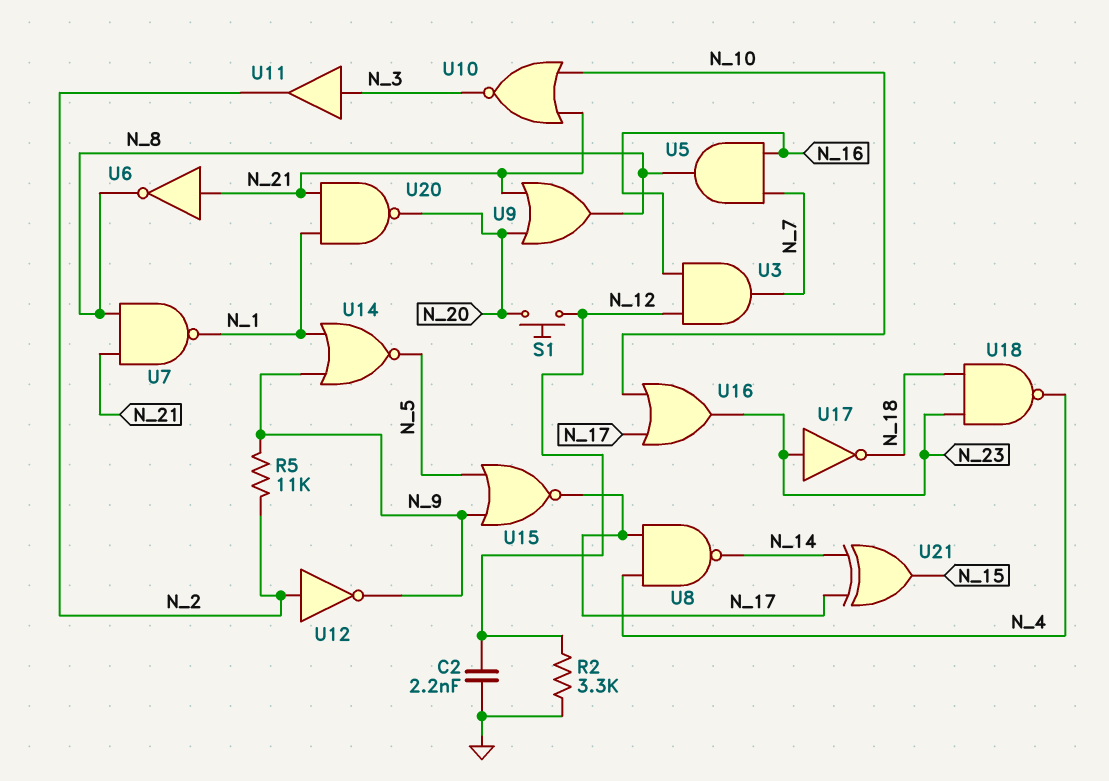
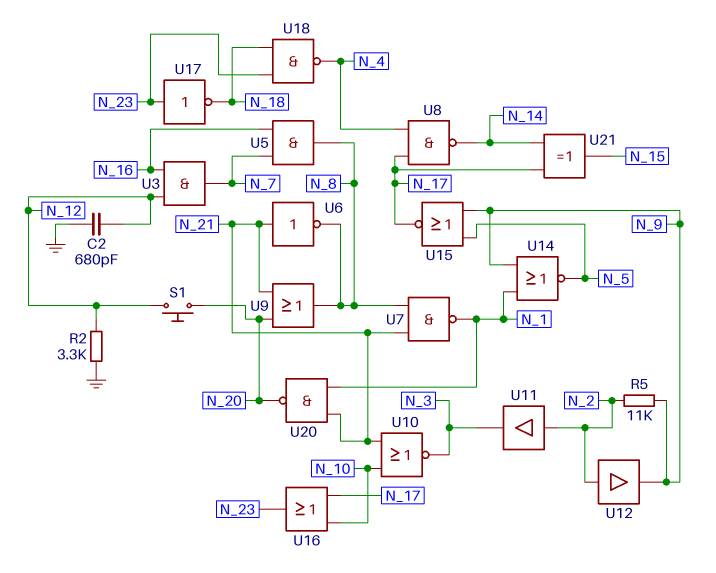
C2: 2.2nF (GND, N_12) -> 680pF (GND, N_12)
U11: buffer (in N_3, out N_2) -> buffer (in N_2, out N_3)
U12: NOT (in N_2, out N_9) -> buffer (in N_2, out N_9)

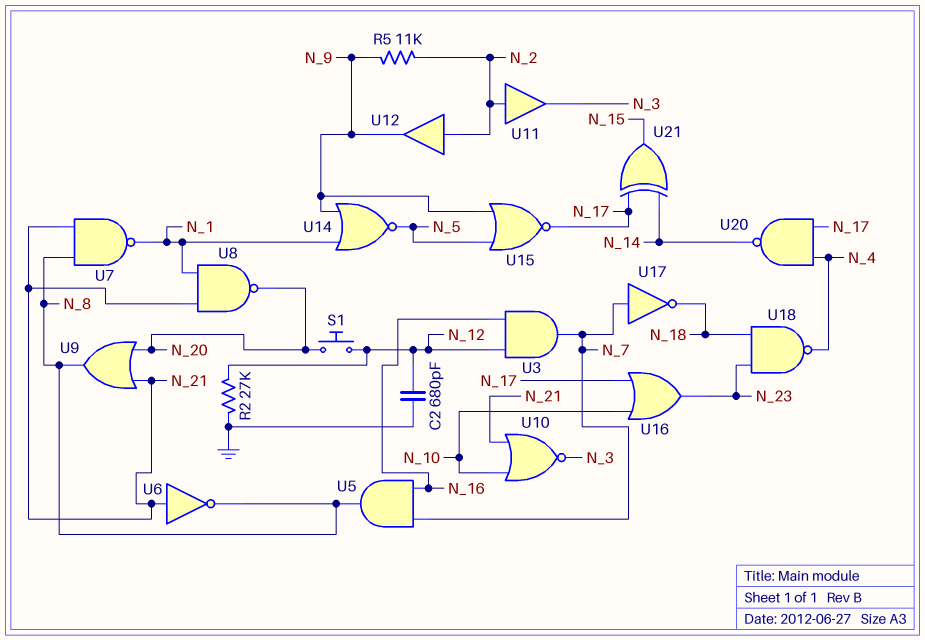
R2: 3.3k (GND, N_12) -> 27k (GND, N_12)
U8: NAND (in N_4, in N_17, out N_14) -> NAND (in N_1, in N_21, out N_20)
U17: NOT (in N_23, out N_18) -> NOT (in N_7, out N_18)
U20: NAND (in N_1, in N_21, out N_20) -> NAND (in N_4, in N_17, out N_14)

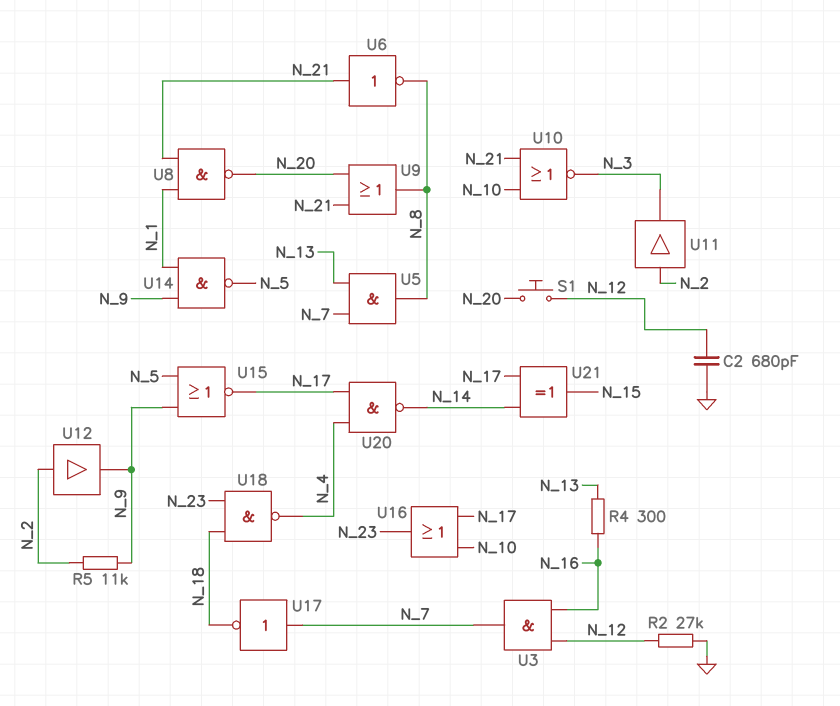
R4: none -> 300 (N_13, N_16)
U5: AND (in N_7, in N_16, out N_8) -> AND (in N_7, in N_13, out N_8)
U7: NAND (in N_8, in N_21, out N_1) -> none
U14: NOR (in N_1, in N_9, out N_5) -> NAND (in N_1, in N_9, out N_5)

